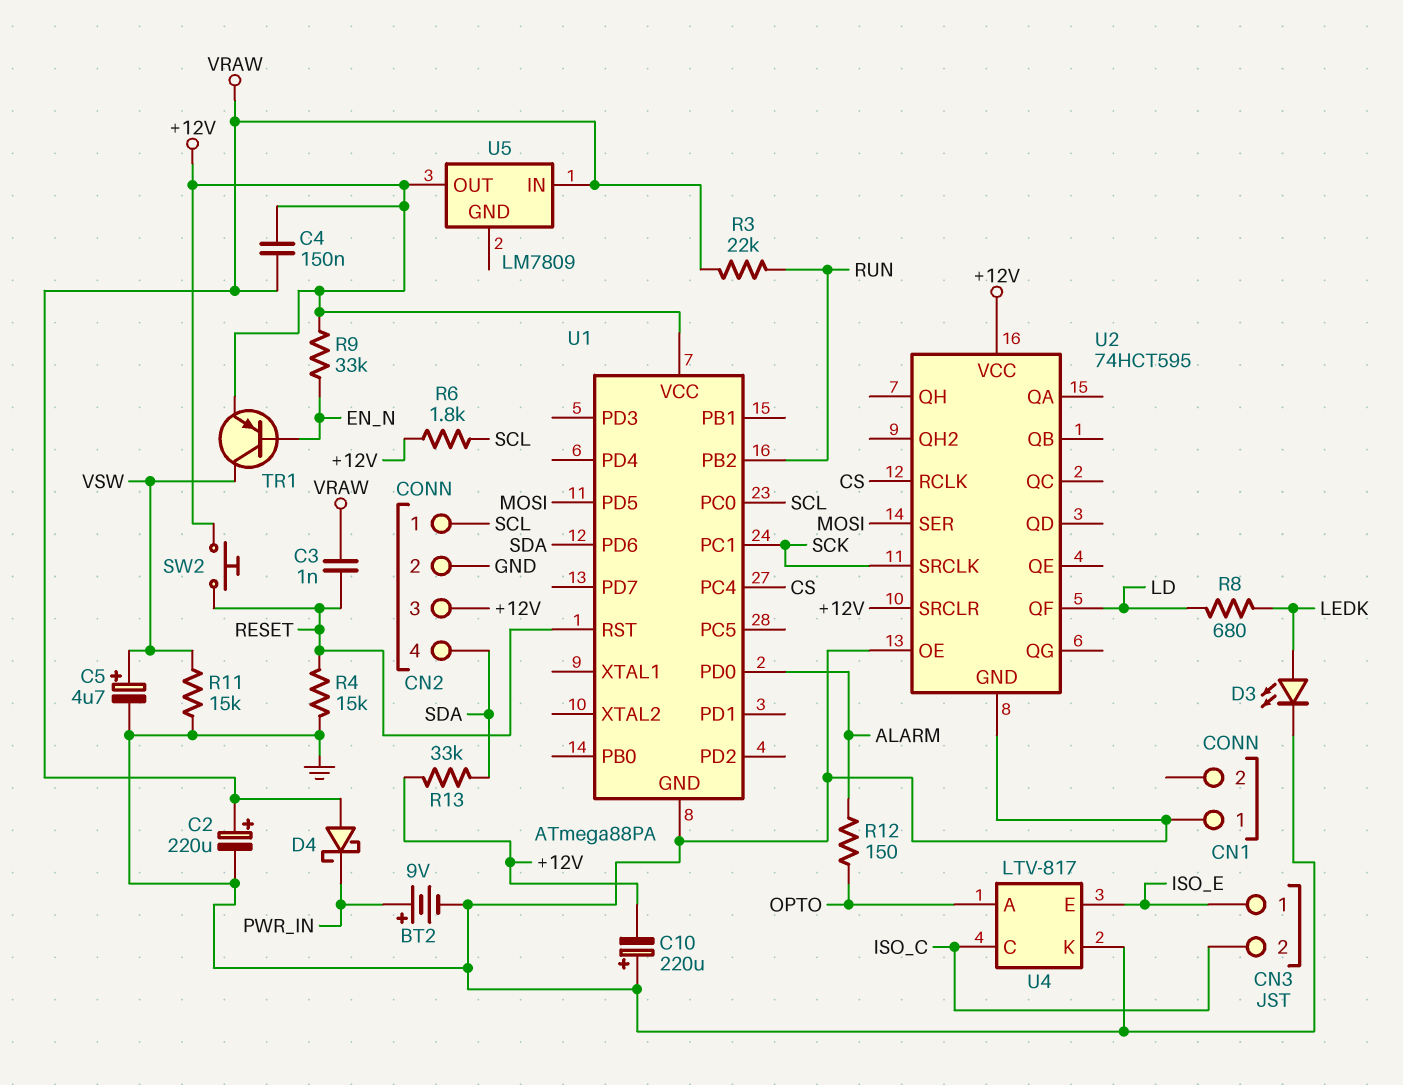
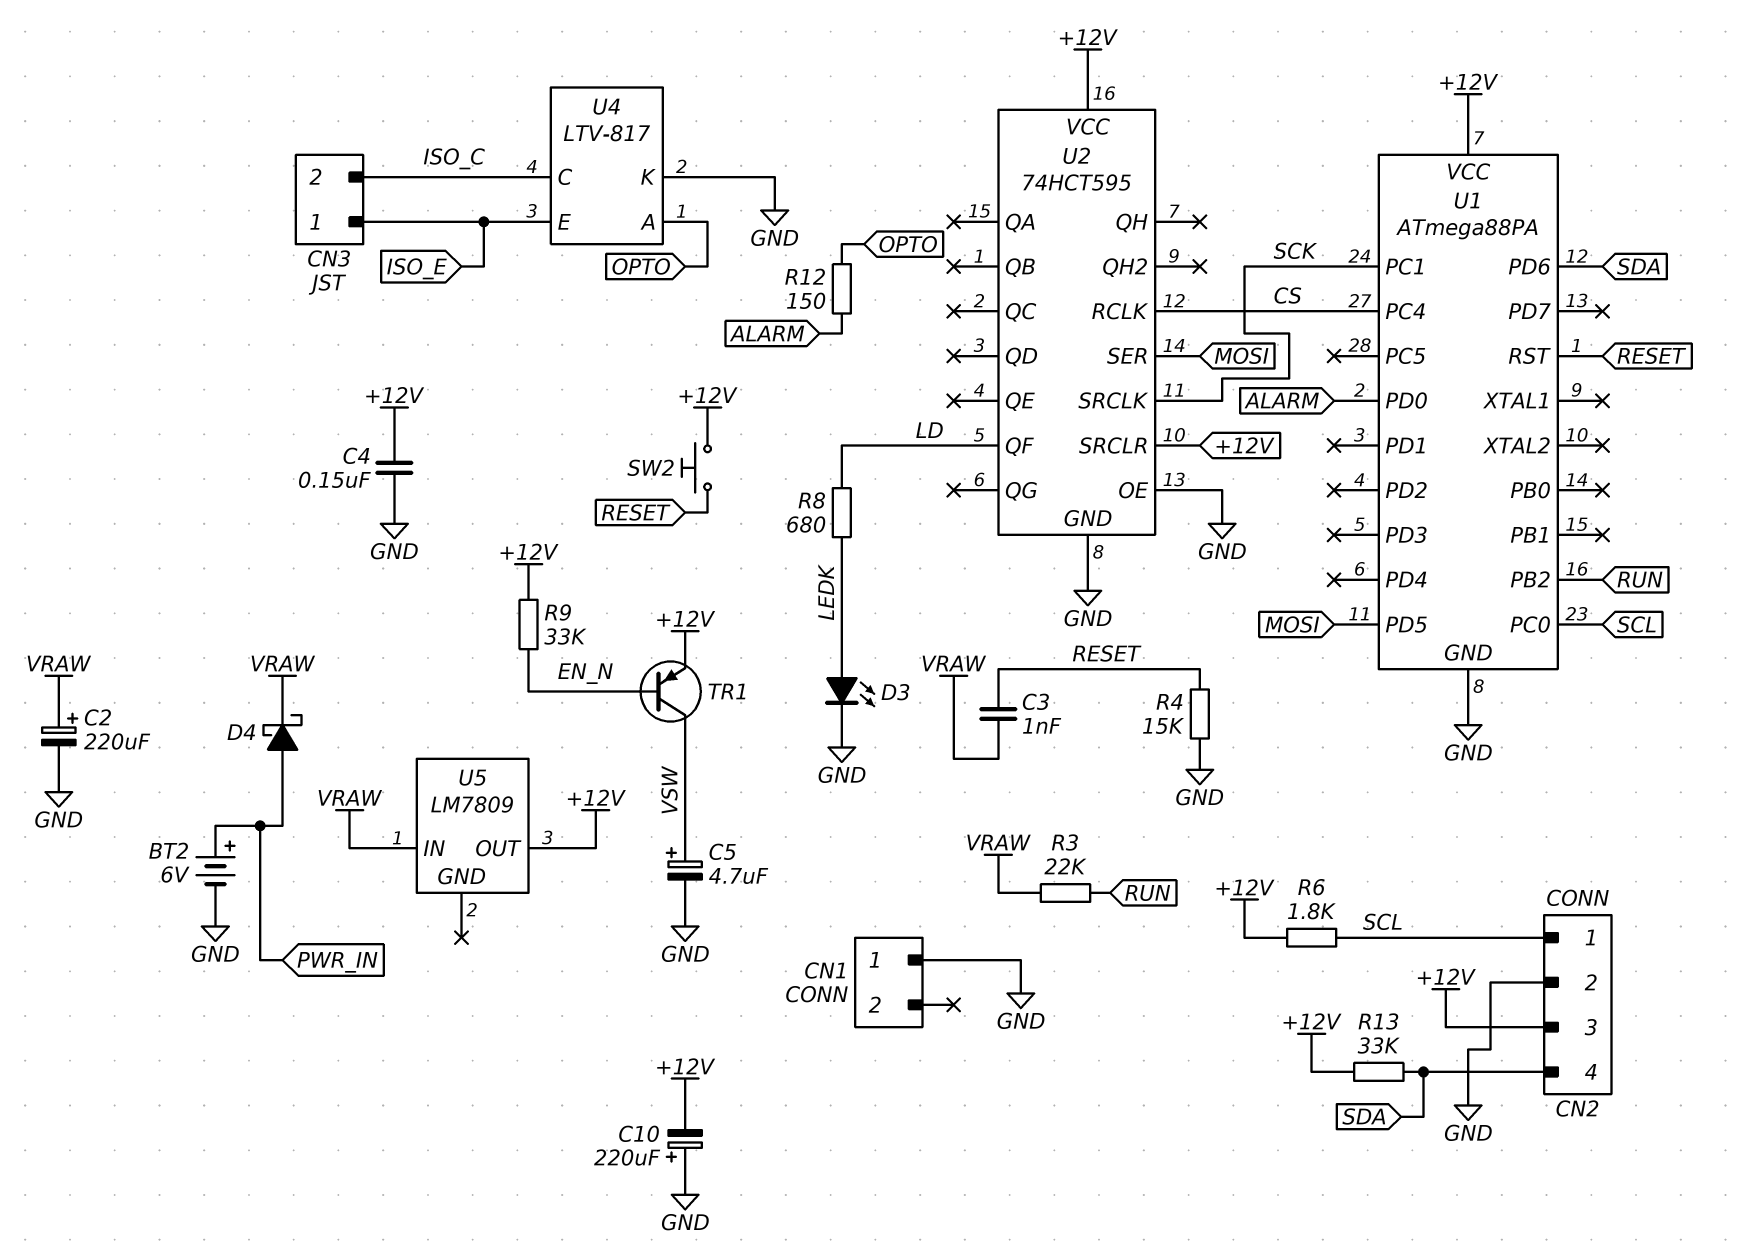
BT2: 9V (plus PWR_IN, minus GND) -> 6V (plus PWR_IN, minus GND)
C4: 150nF (+12V, VRAW) -> 150nF (+12V, GND)
D4: schottky (A VRAW, K PWR_IN) -> schottky (A PWR_IN, K VRAW)
R11: 15k (GND, VSW) -> none

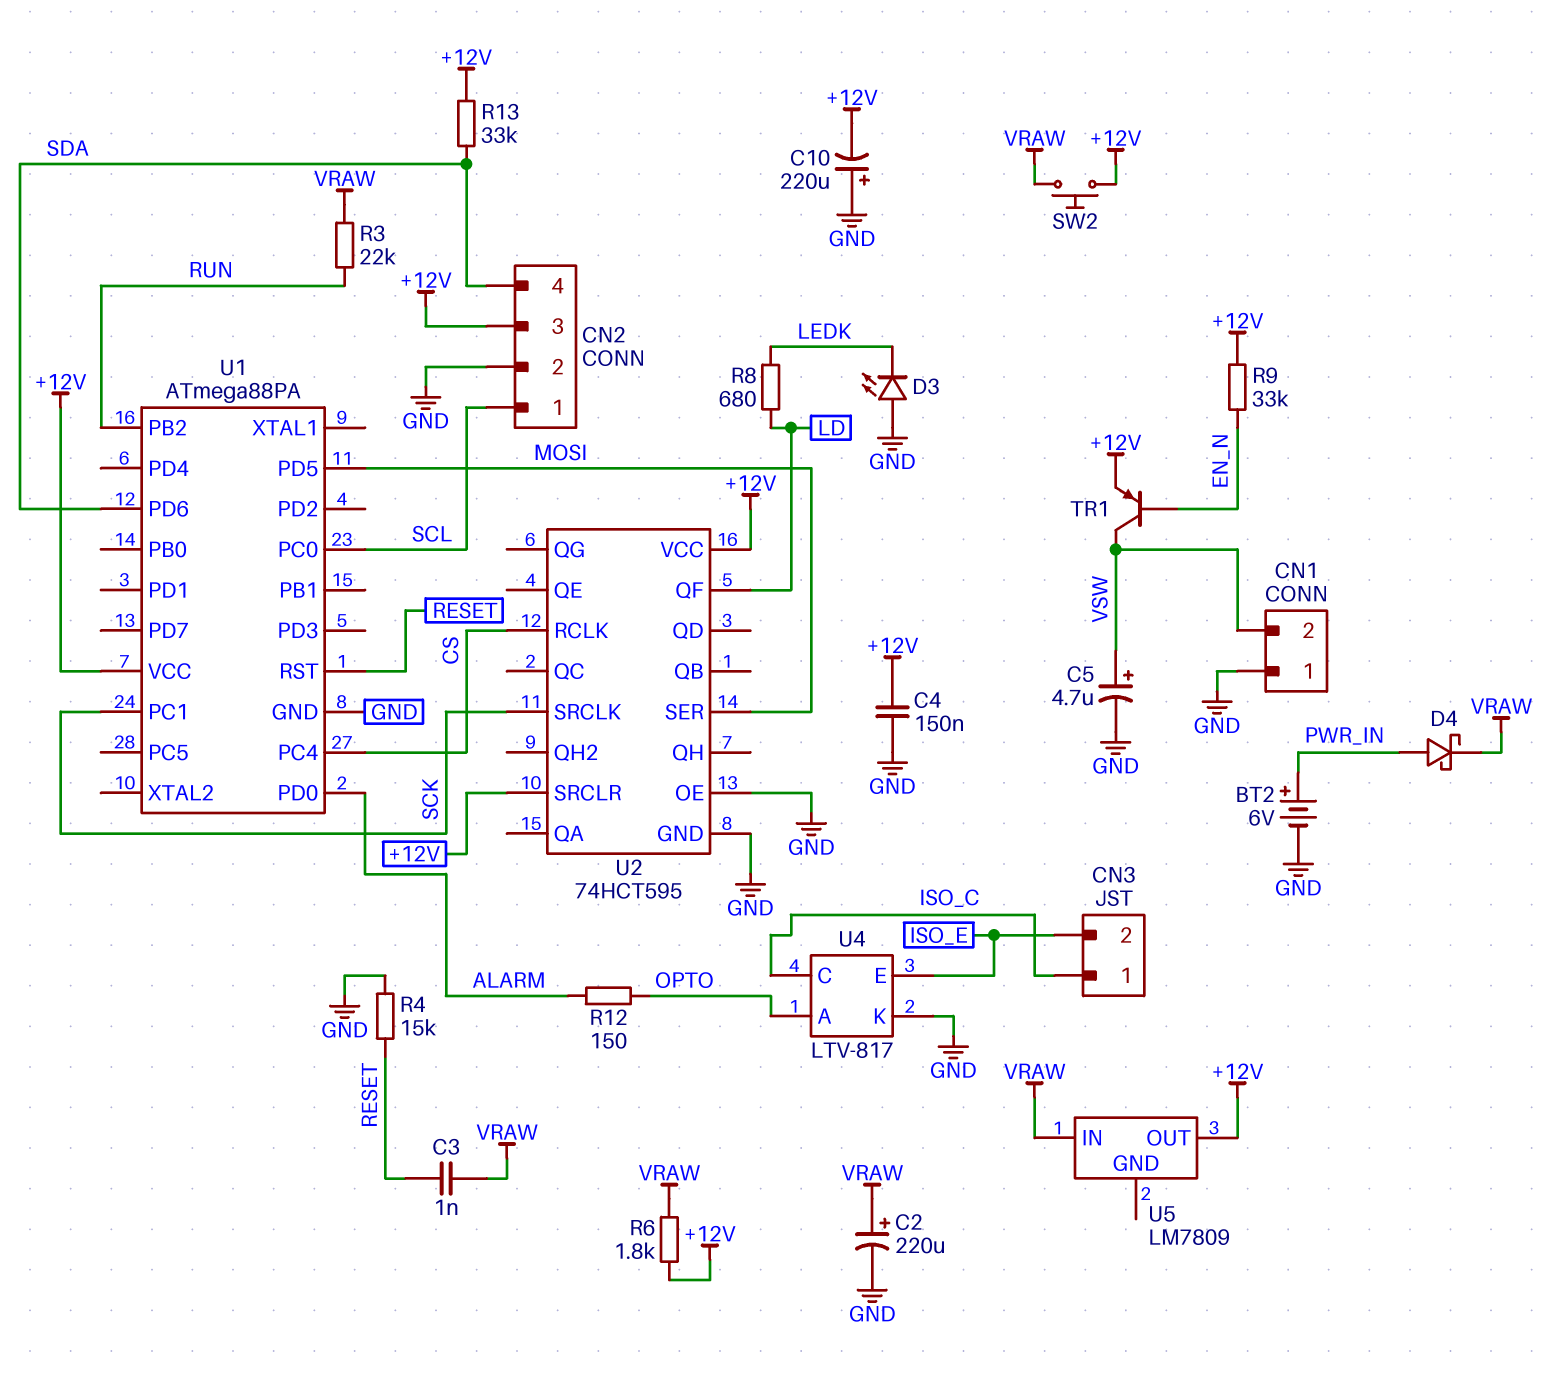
CN1 pin 2: none -> VSW
CN3 pin 1: ISO_E -> ISO_C
CN3 pin 2: ISO_C -> ISO_E
D3: LED (A LEDK, K GND) -> LED (A GND, K LEDK)
R6: 1.8k (+12V, SCL) -> 1.8k (+12V, VRAW)
SW2: button (+12V, RESET) -> button (+12V, VRAW)

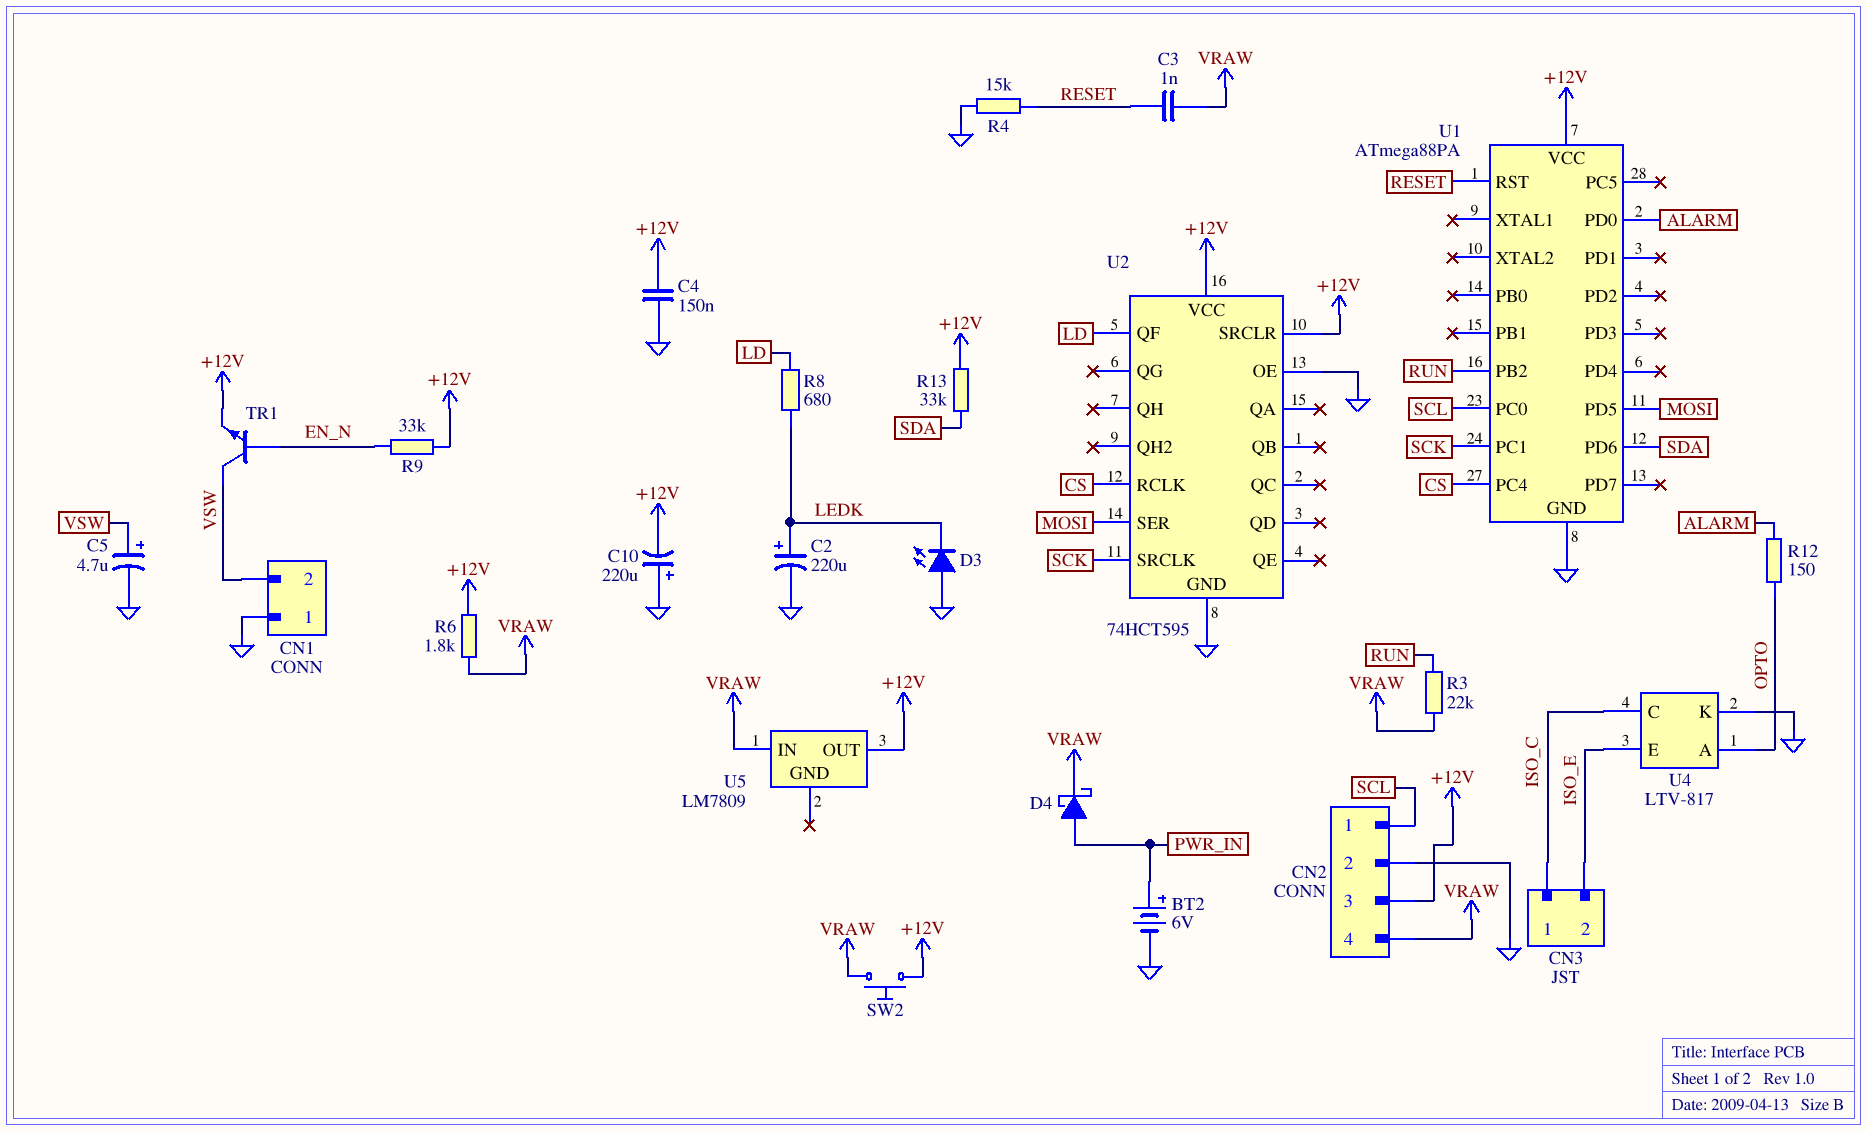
C2: 220uF (plus VRAW, minus GND) -> 220uF (plus LEDK, minus GND)
CN2 pin 4: SDA -> VRAW
TR1: PNP (B EN_N, C VSW, E +12V) -> NPN (B EN_N, C VSW, E +12V)

